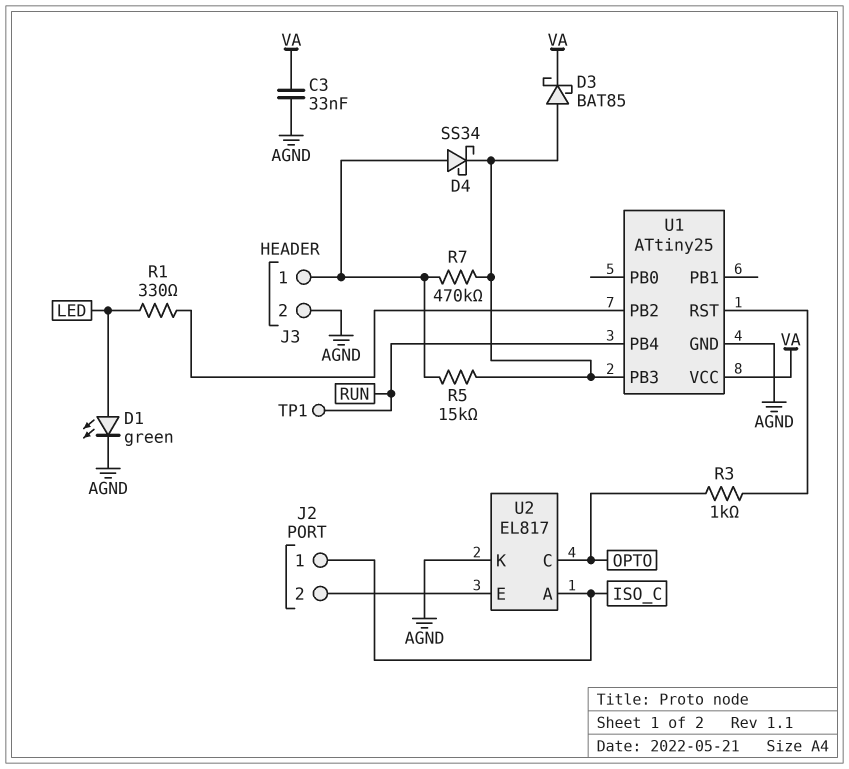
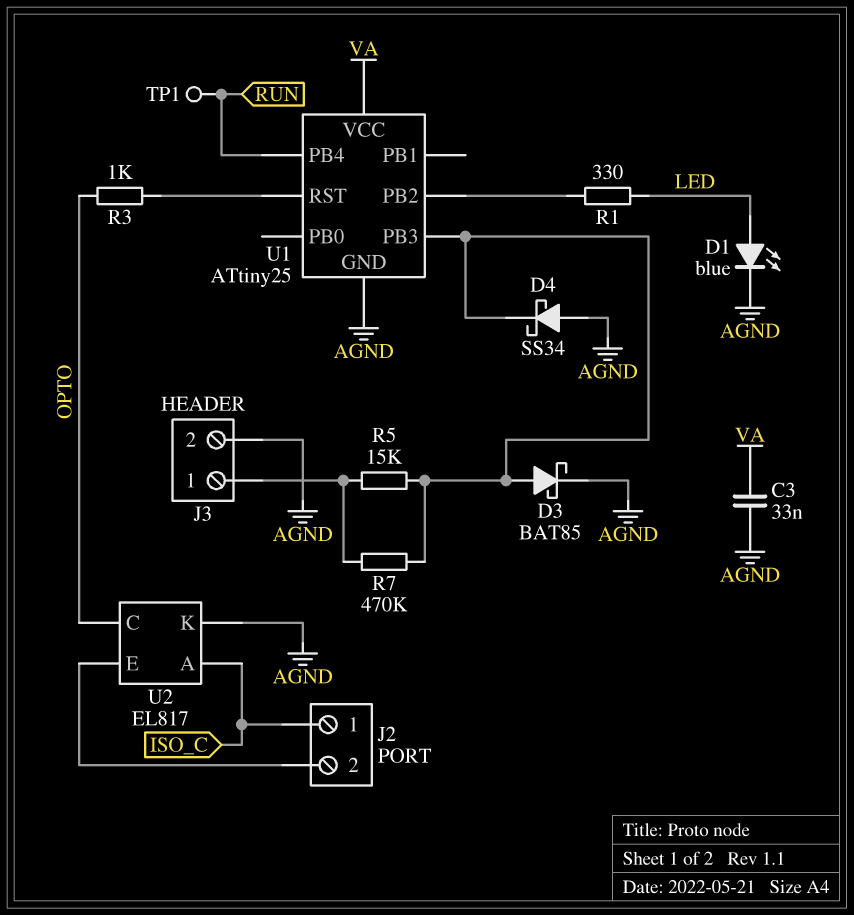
D1: LED green (A LED, K AGND) -> LED blue (A LED, K AGND)
D3: schottky BAT85 (A U1/PB3, K VA) -> schottky BAT85 (A U1/PB3, K AGND)
D4: schottky SS34 (A J3/1, K U1/PB3) -> schottky SS34 (A AGND, K U1/PB3)

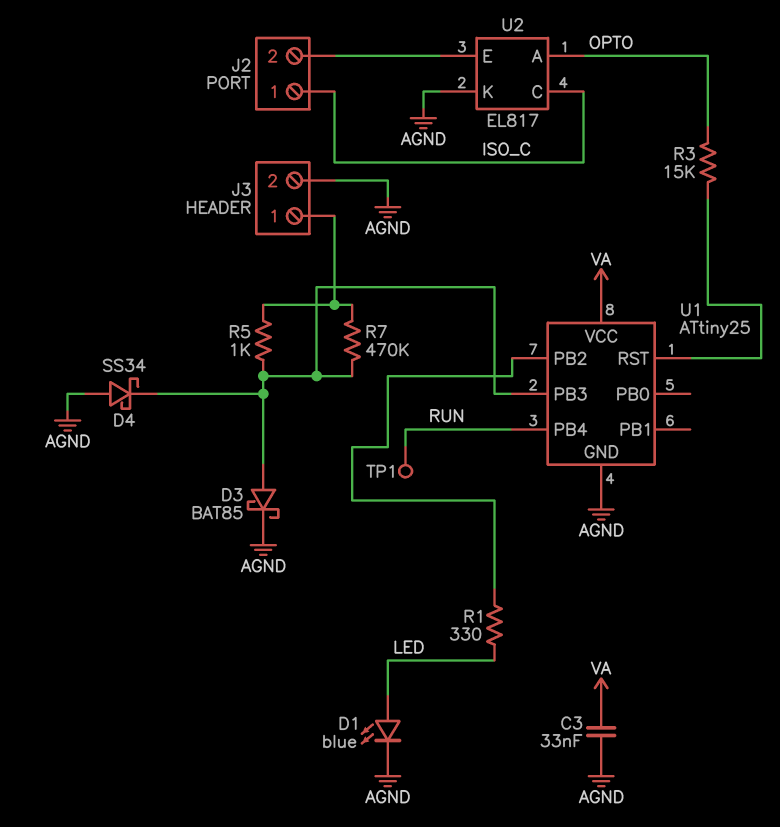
R3: 1k (OPTO, U1/RST) -> 15k (OPTO, U1/RST)
R5: 15k (J3/1, U1/PB3) -> 1k (J3/1, U1/PB3)
U2 pin A: ISO_C -> OPTO
U2 pin C: OPTO -> ISO_C

